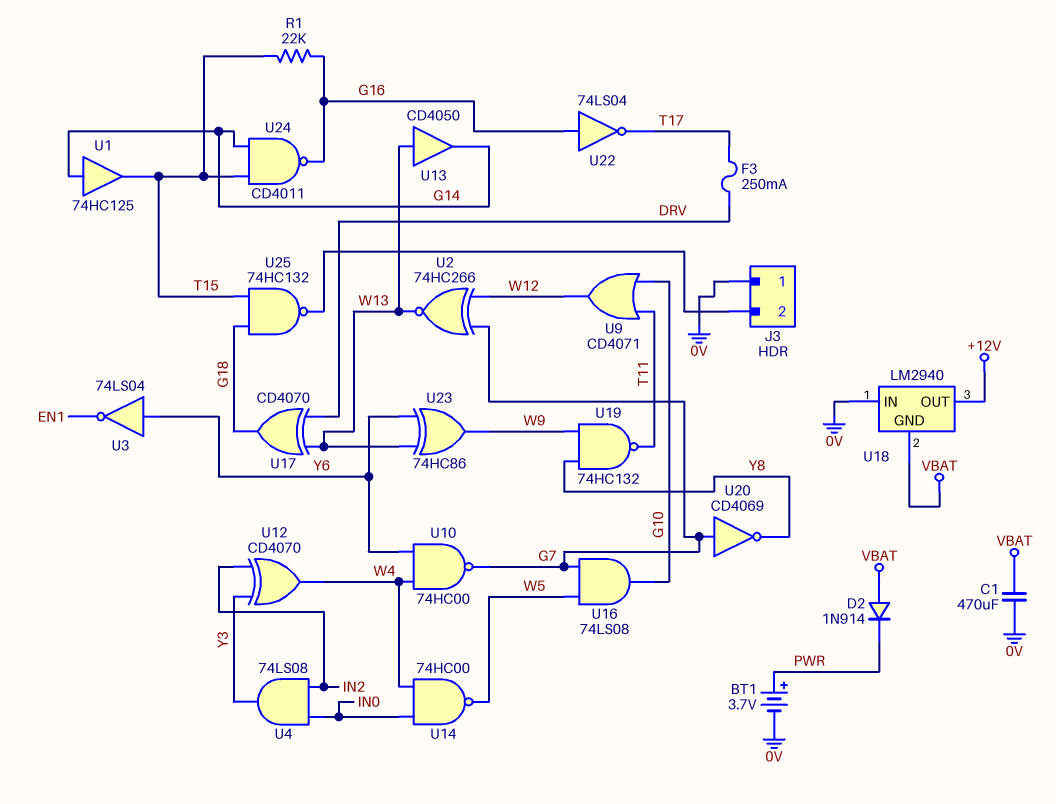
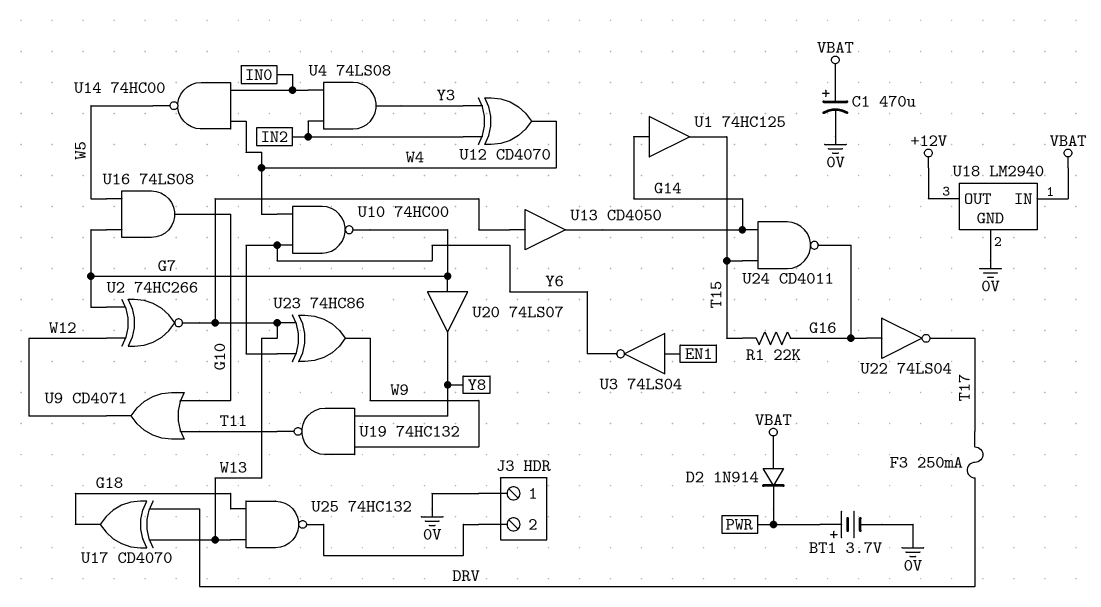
C1: 470uF (0V, VBAT) -> 470uF (plus VBAT, minus 0V)
U3: NOT 74LS04 (in Y6, out EN1) -> NOT 74LS04 (in EN1, out Y6)
U18 pin GND: VBAT -> 0V
U18 pin IN: 0V -> VBAT
U20: NOT CD4069 (in G7, out Y8) -> buffer 74LS07 (in G7, out Y8)
U25: NAND 74HC132 (in G18, in T15, out J3/2) -> NAND 74HC132 (in G18, in W13, out J3/2)

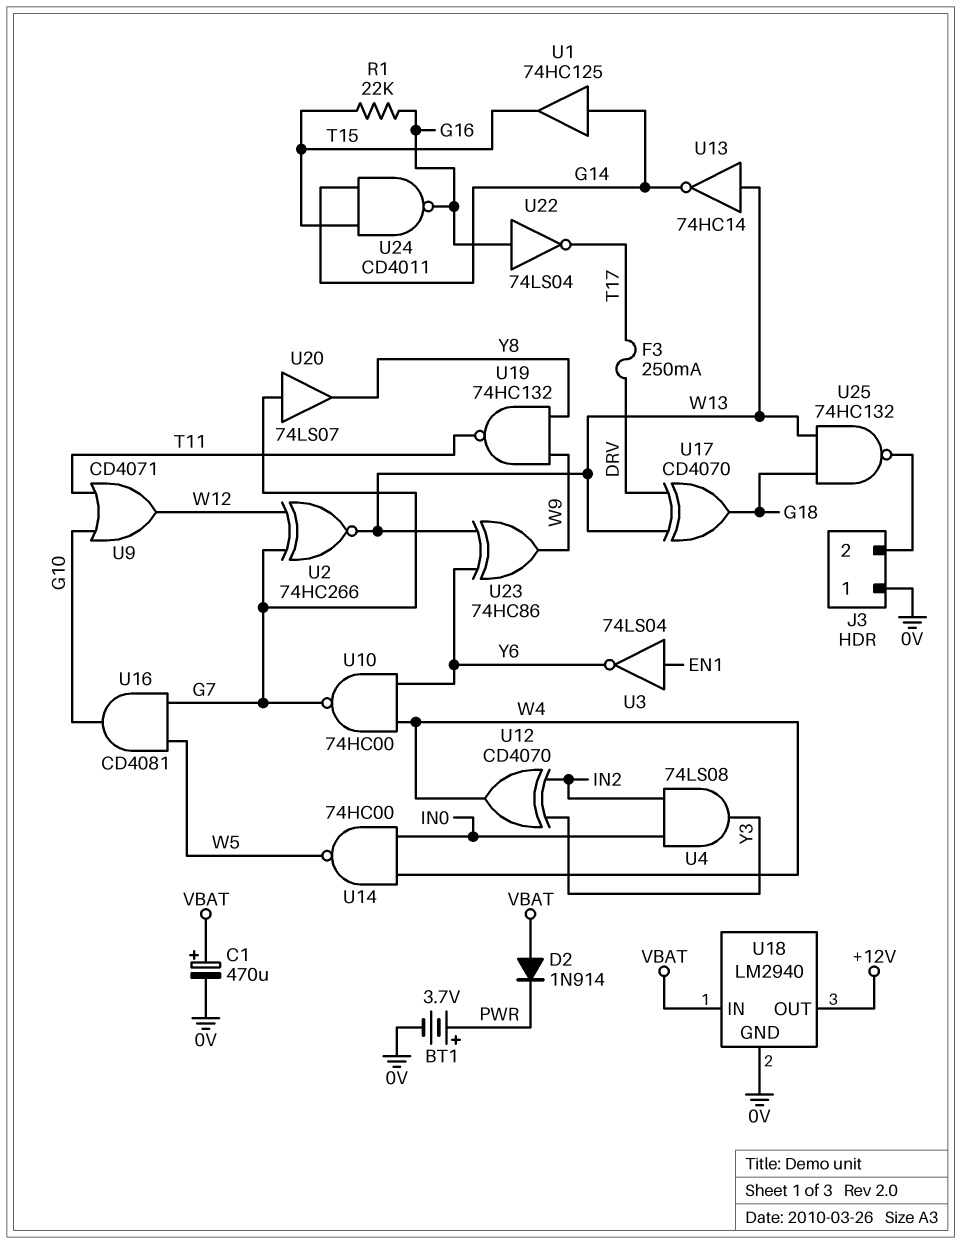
U13: buffer CD4050 (in W13, out G14) -> NOT 74HC14 (in W13, out G14)
U16: AND 74LS08 (in G7, in W5, out G10) -> AND CD4081 (in G7, in W5, out G10)

